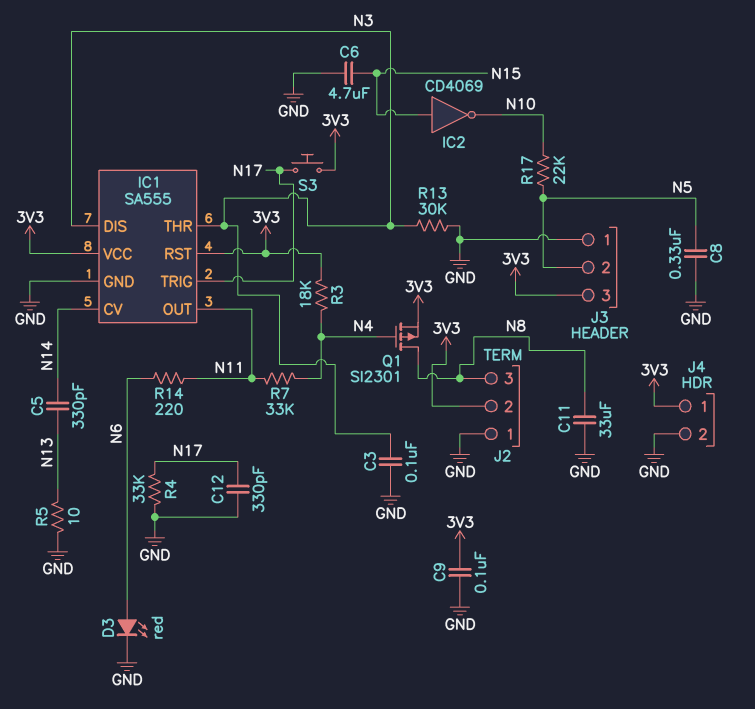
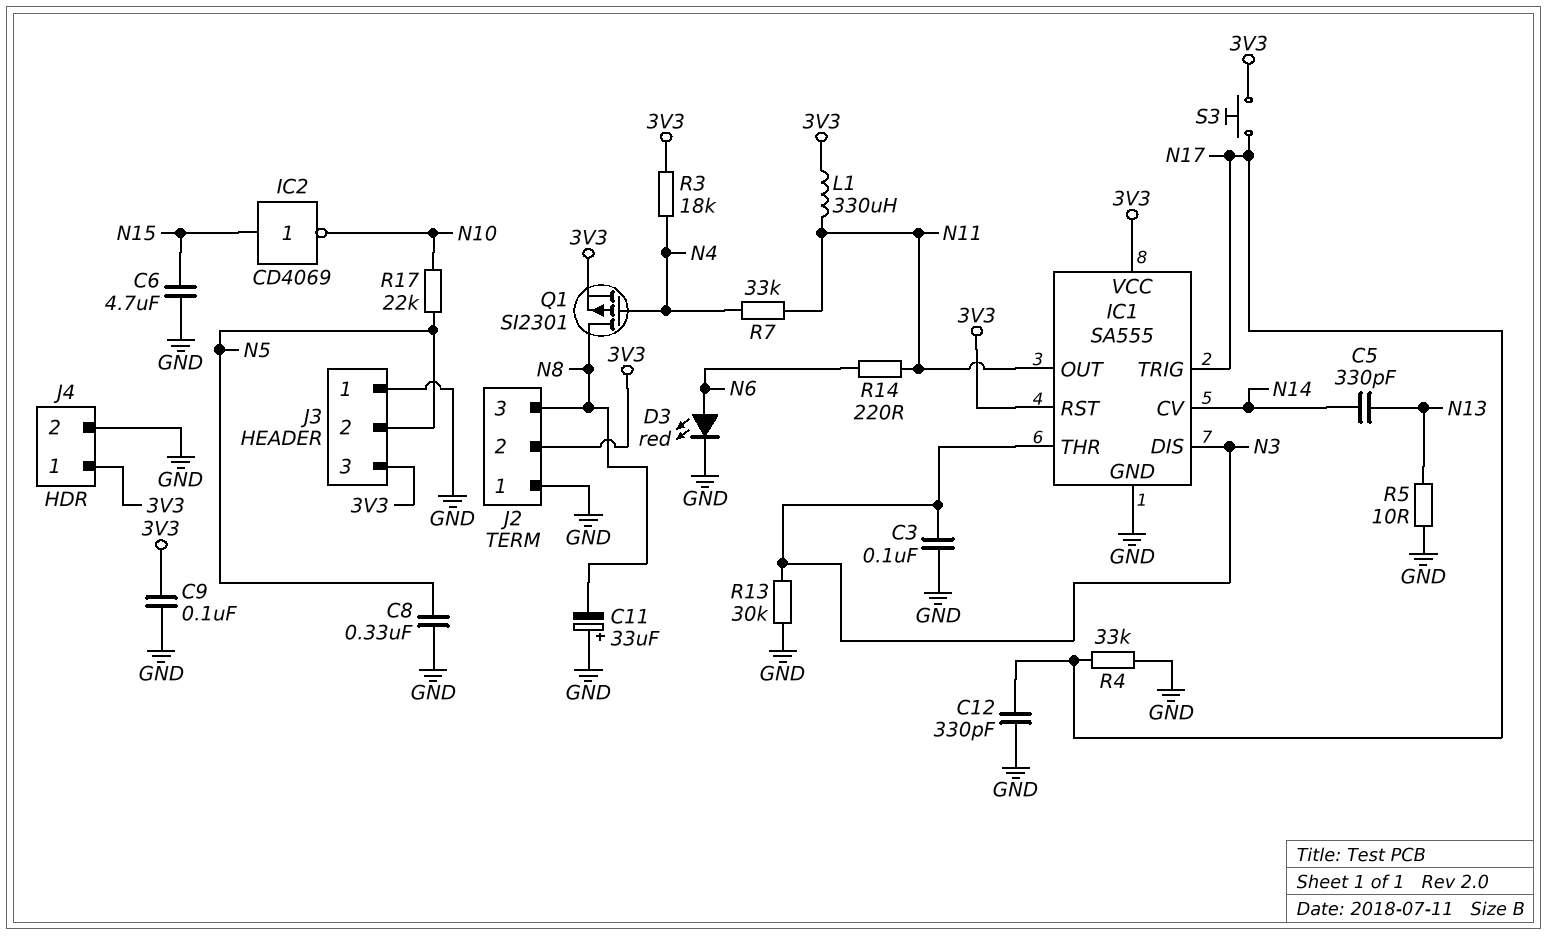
C11: 33uF (GND, N8) -> 33uF (plus GND, minus N8)
L1: none -> 330uH (3V3, N11)

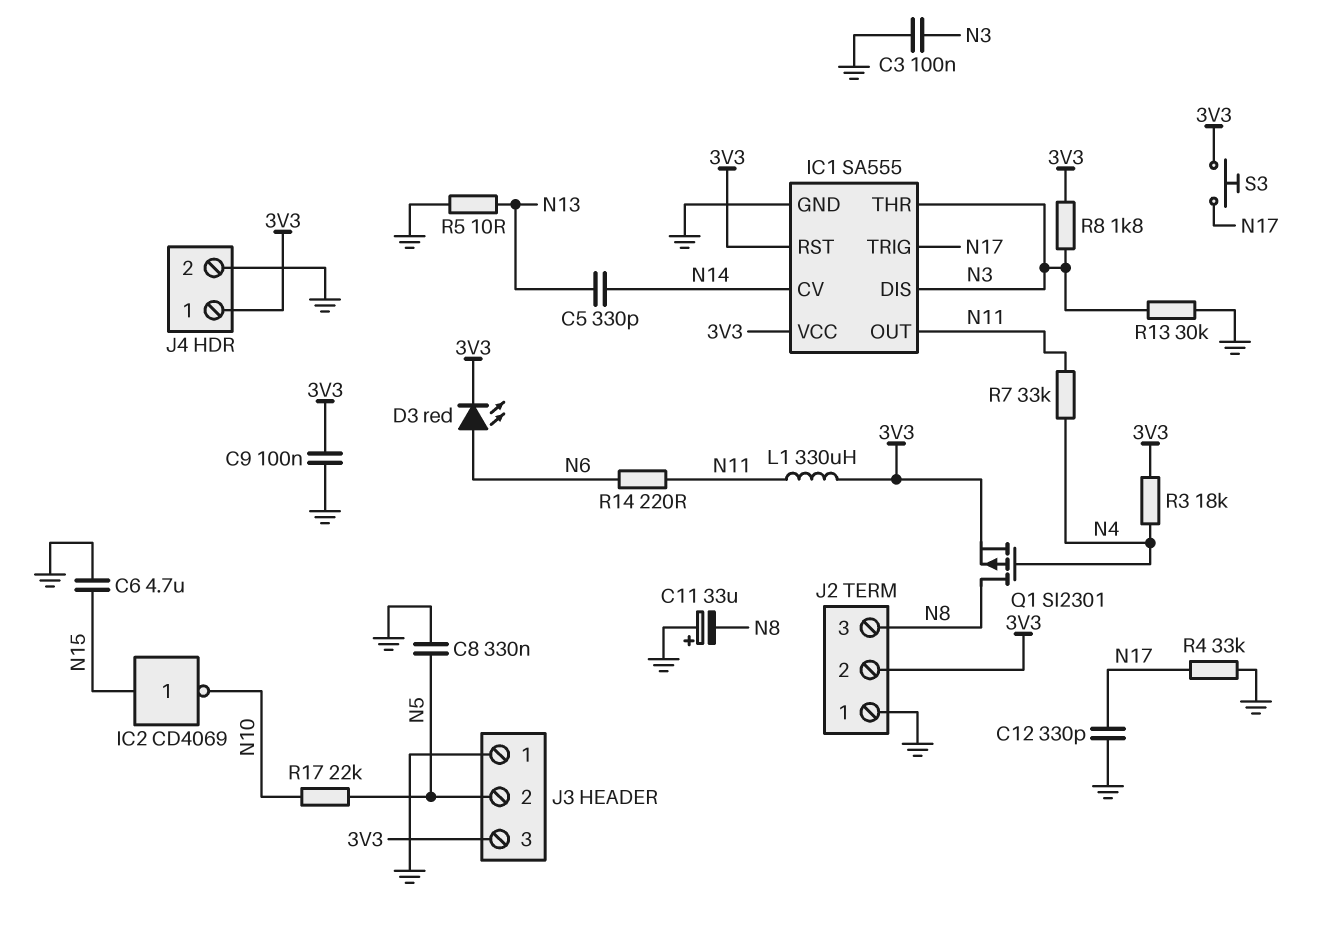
D3: LED red (A N6, K GND) -> LED red (A N6, K 3V3)
R8: none -> 1.8k (3V3, N3)

